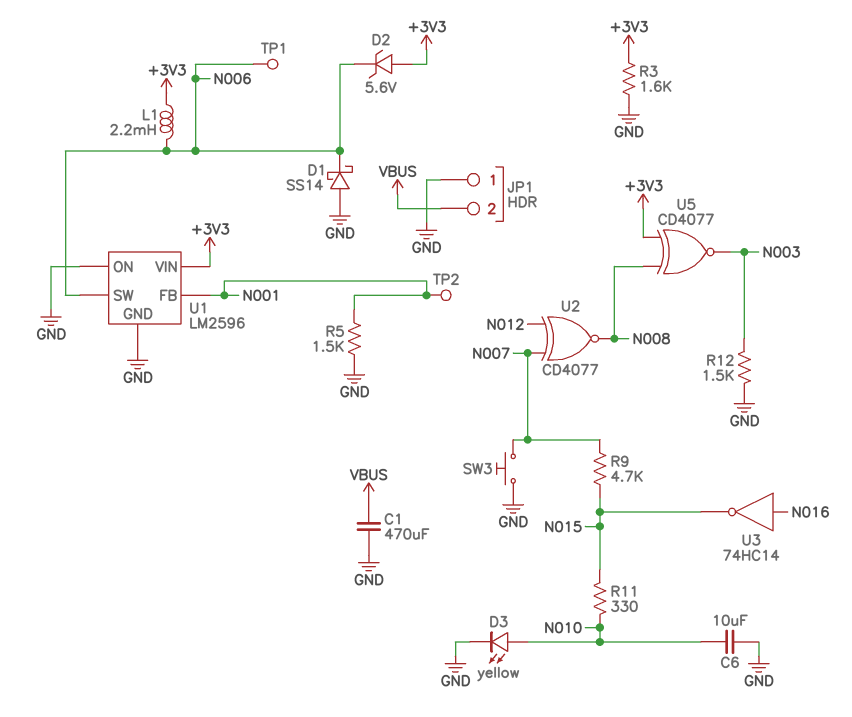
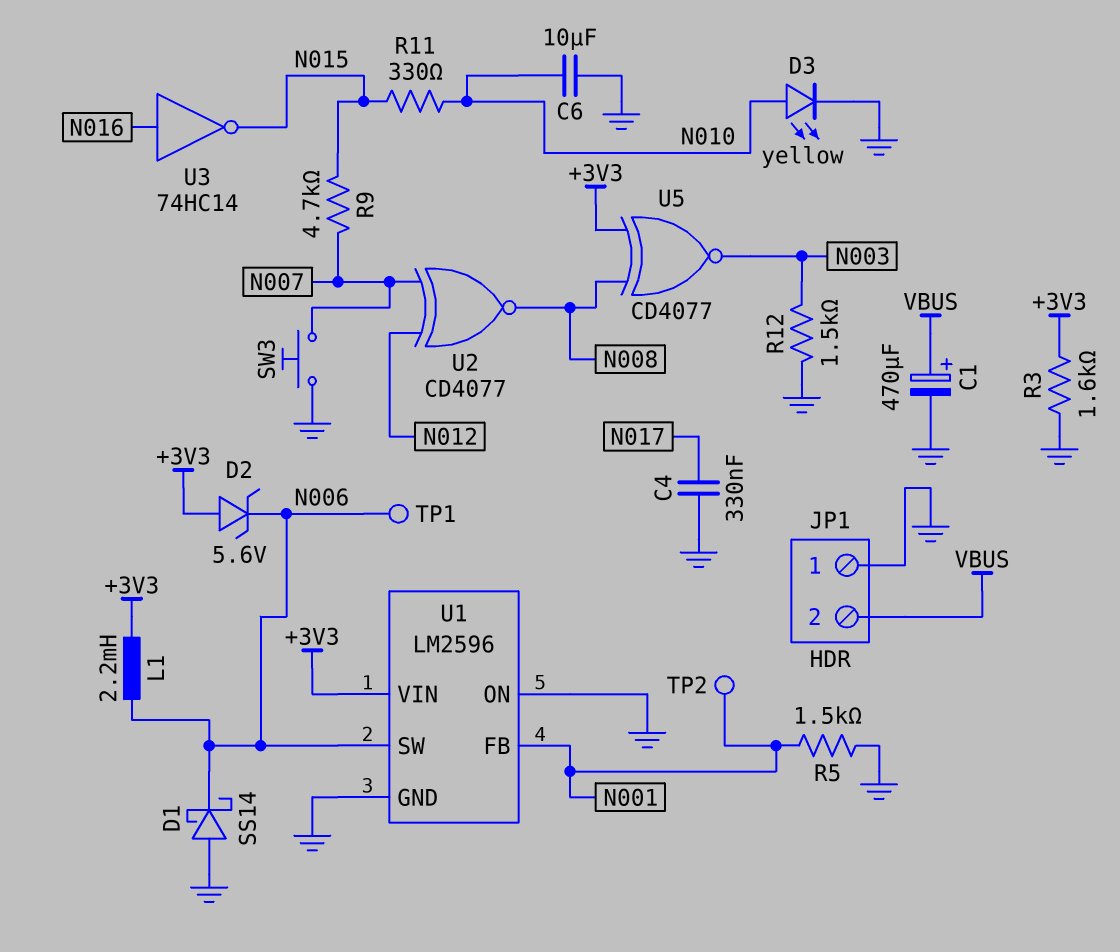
C1: 470uF (GND, VBUS) -> 470uF (plus VBUS, minus GND)
C4: none -> 330nF (GND, N017)

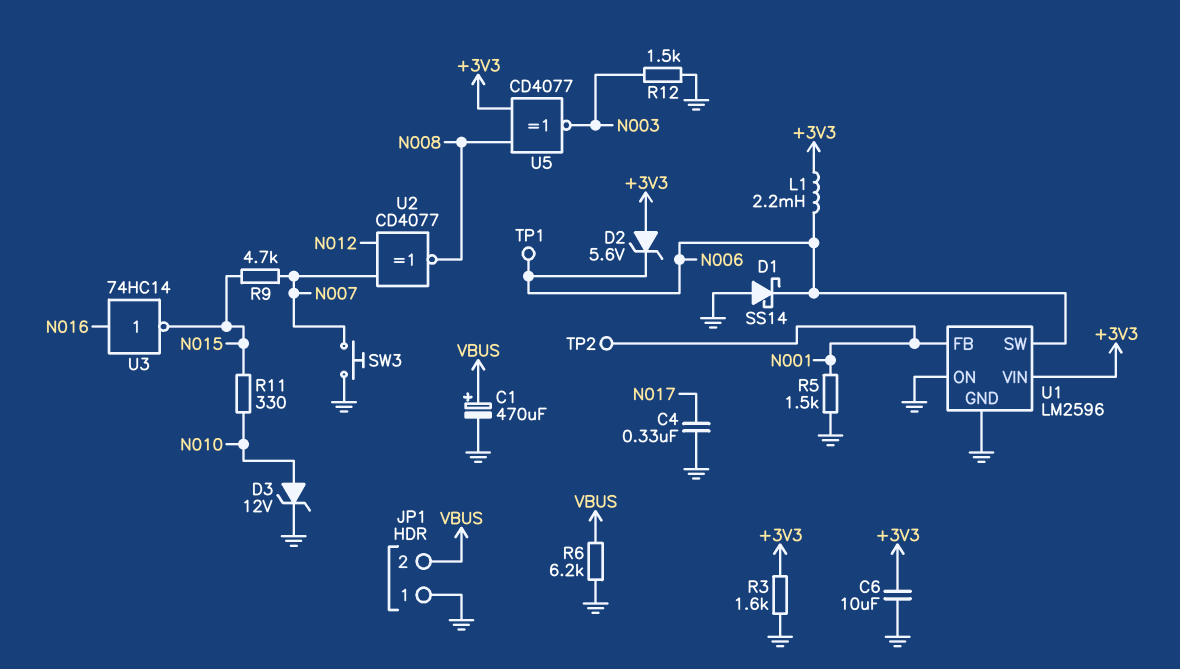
C6: 10uF (GND, N010) -> 10uF (+3V3, GND)
D3: LED yellow (A N010, K GND) -> zener 12V (A N010, K GND)
R6: none -> 6.2k (GND, VBUS)

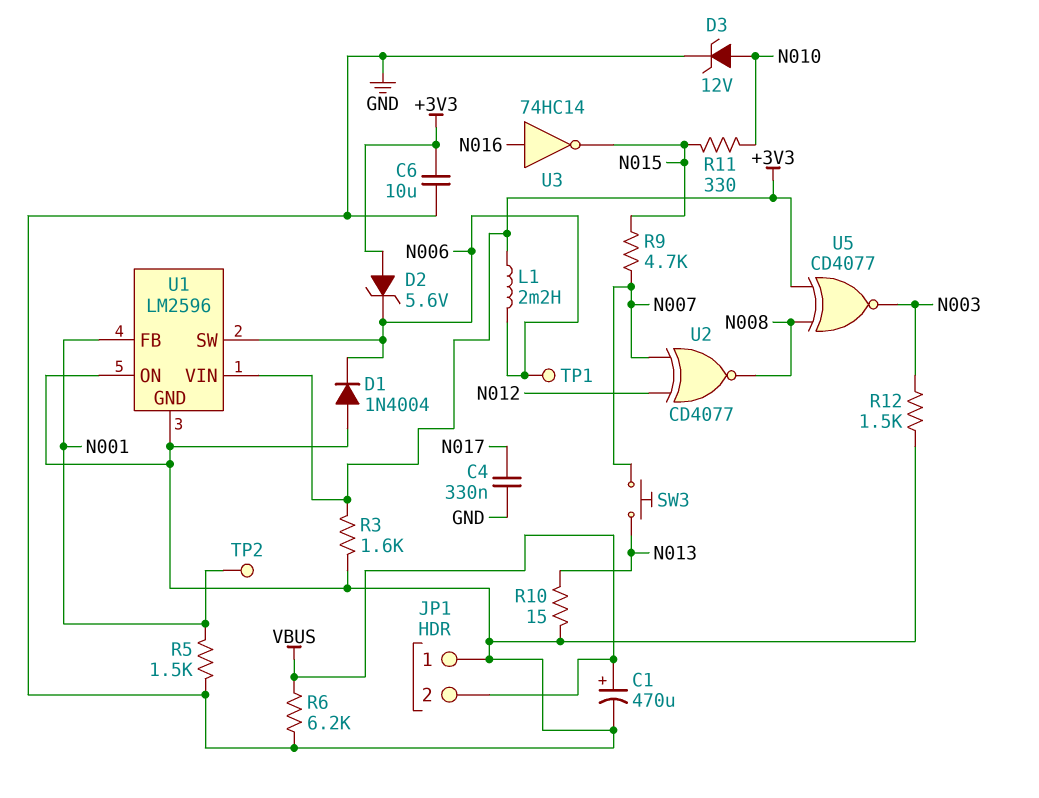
D1: schottky SS14 (A GND, K N006) -> diode 1N4004 (A GND, K N006)
R10: none -> 15 (GND, N013)
SW3: button (GND, N007) -> button (N007, N013)

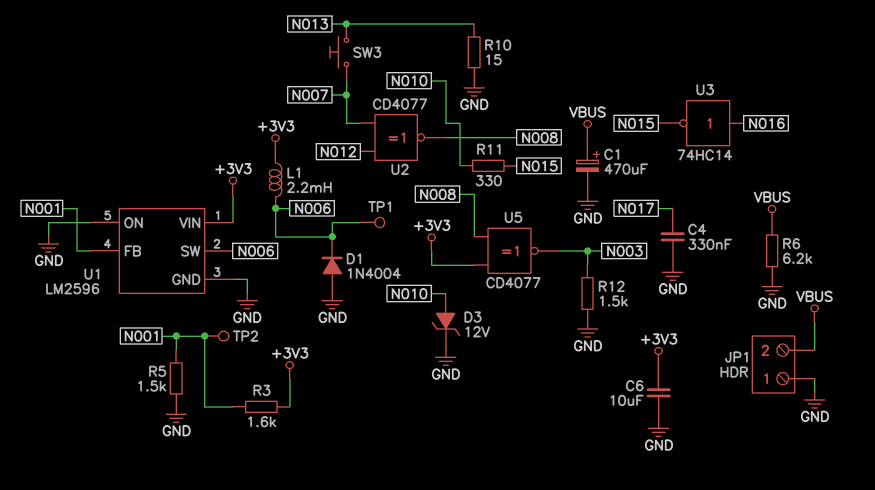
D2: zener 5.6V (A +3V3, K N006) -> none
R3: 1.6k (+3V3, GND) -> 1.6k (+3V3, N001)
R9: 4.7k (N007, N015) -> none

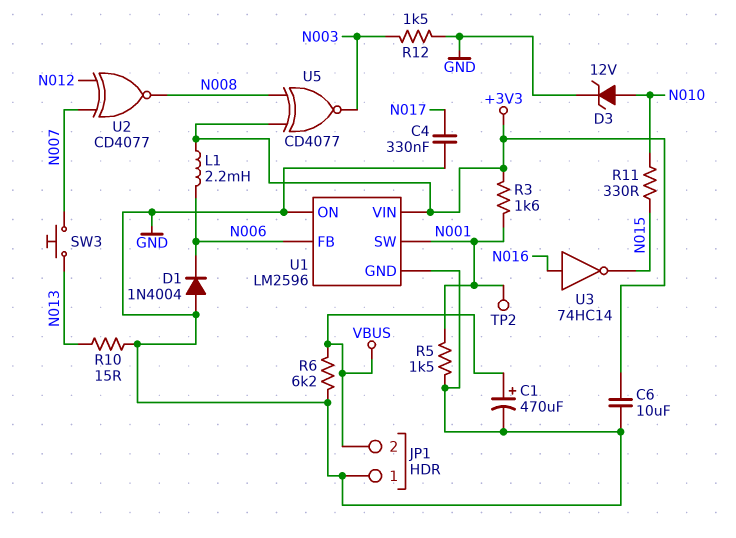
TP1: test point (N006) -> none
U1 pin FB: N001 -> N006
U1 pin SW: N006 -> N001

